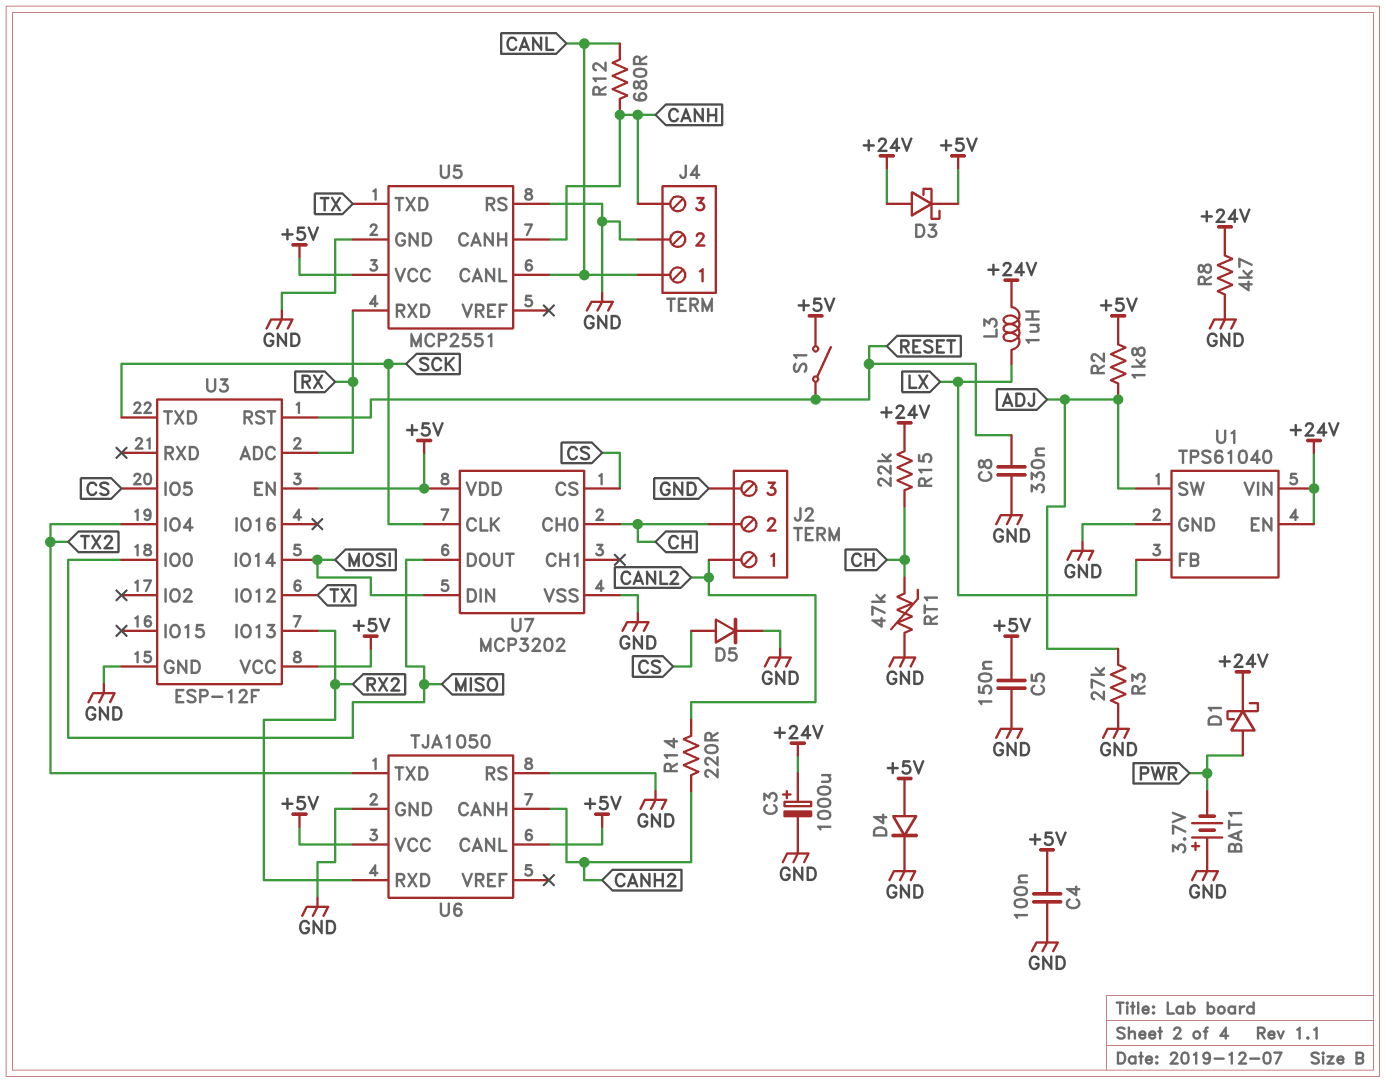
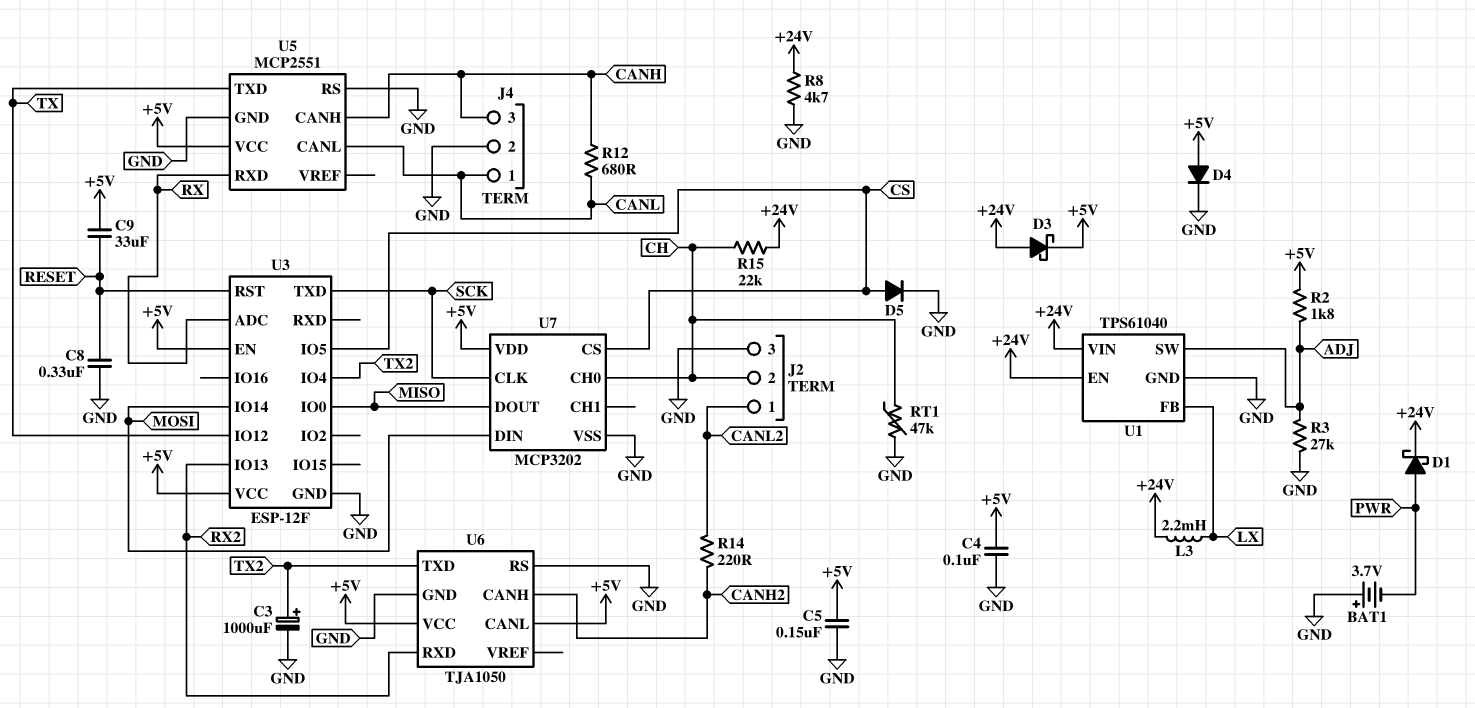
C3: 1000uF (plus +24V, minus GND) -> 1000uF (plus TX2, minus GND)
C9: none -> 33uF (+5V, RESET)
L3: 1uH (+24V, LX) -> 2.2mH (+24V, LX)
S1: switch (+5V, RESET) -> none

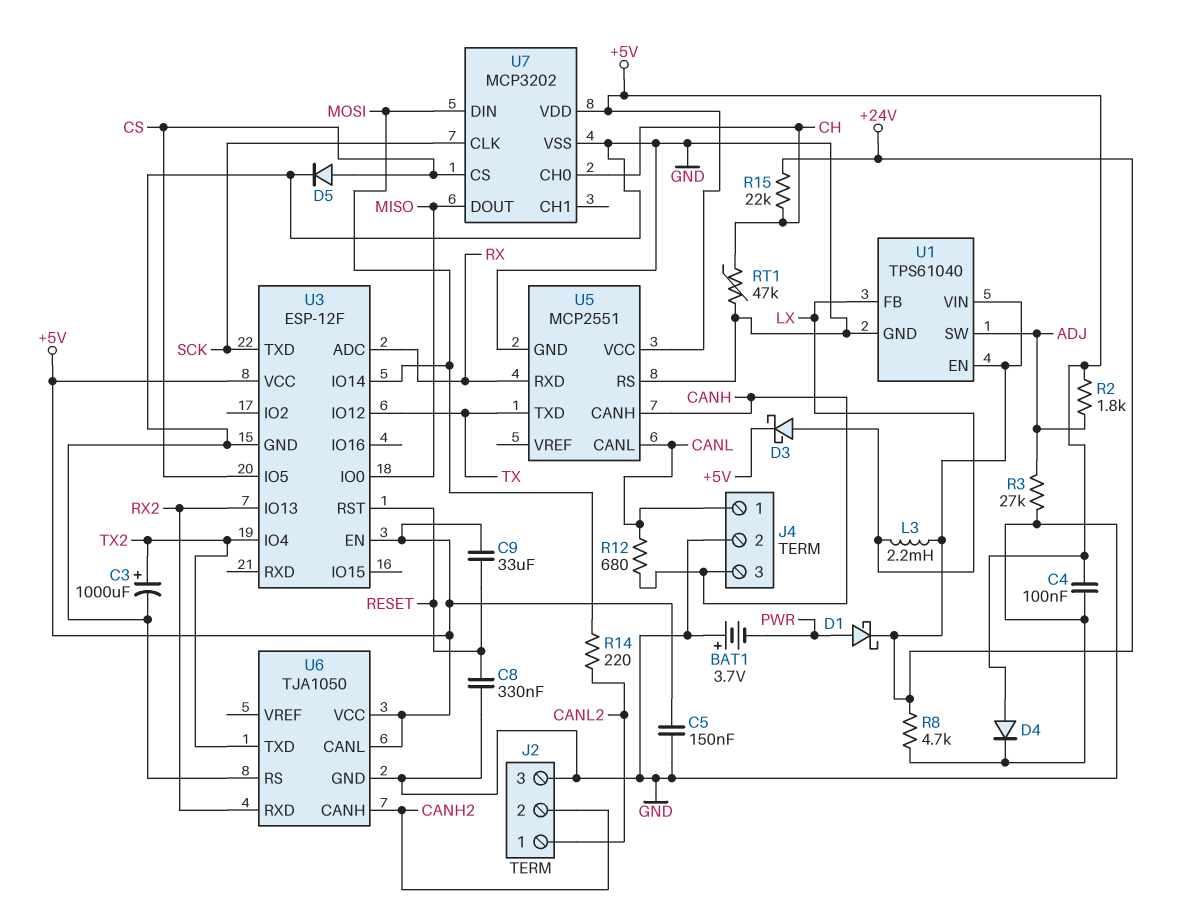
D3: schottky (A +24V, K +5V) -> schottky (A LX, K +5V)
J2 pin 2: CH -> CANH2
R14: 220 (CANH2, CANL2) -> 220 (CANL2, MOSI)

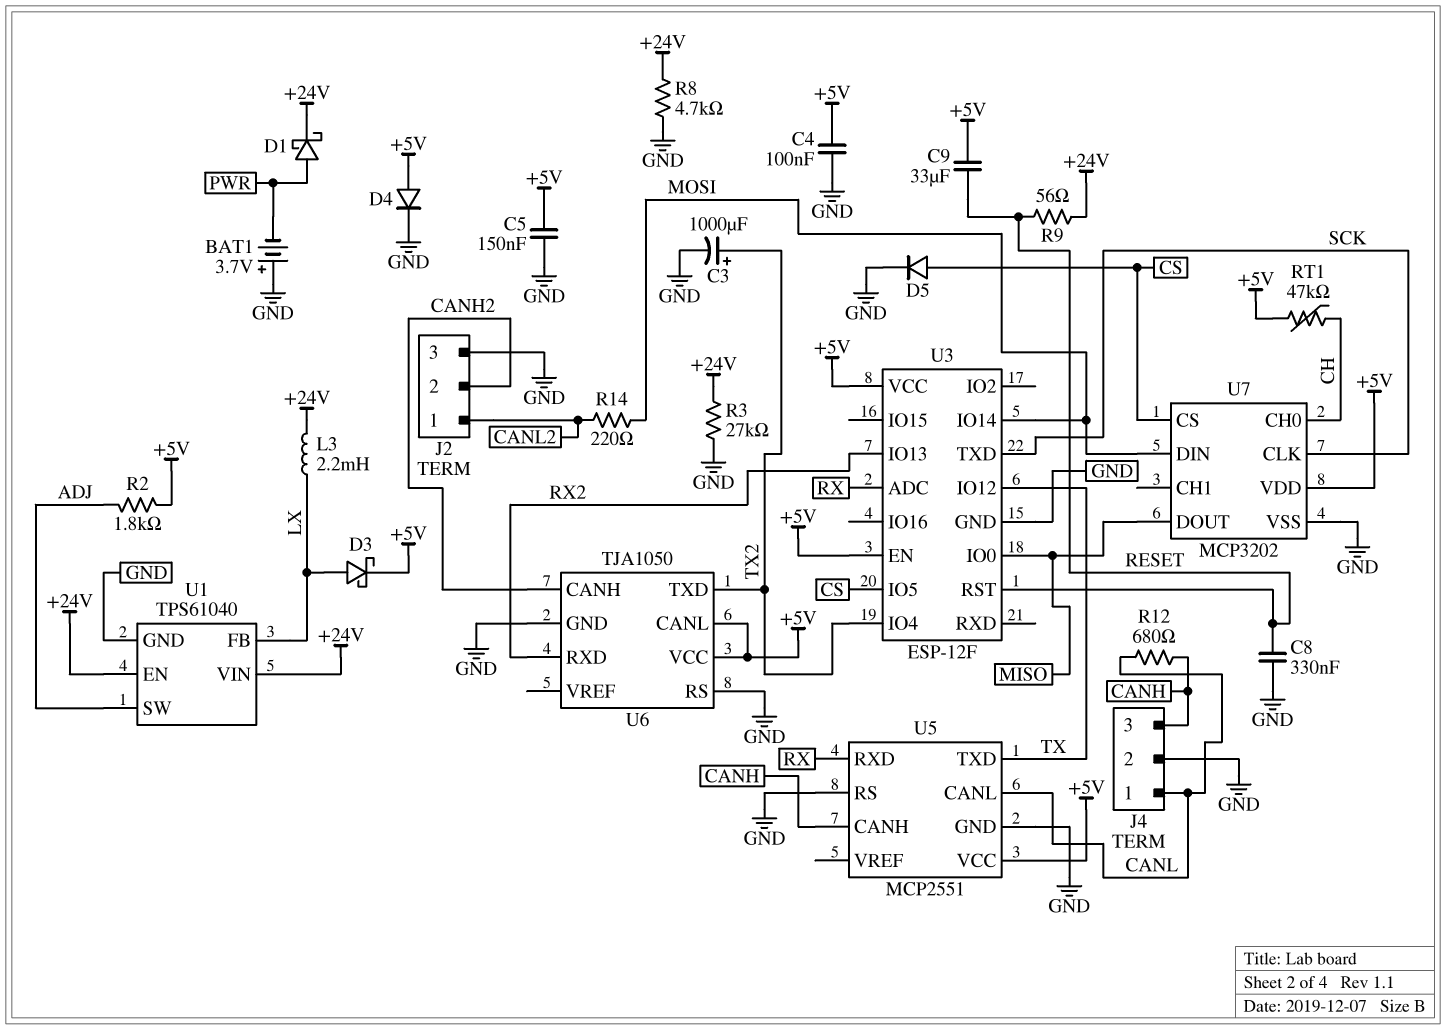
R3: 27k (ADJ, GND) -> 27k (+24V, GND)
R9: none -> 56 (+24V, RESET)
R15: 22k (+24V, CH) -> none
RT1: 47k (CH, GND) -> 47k (+5V, CH)

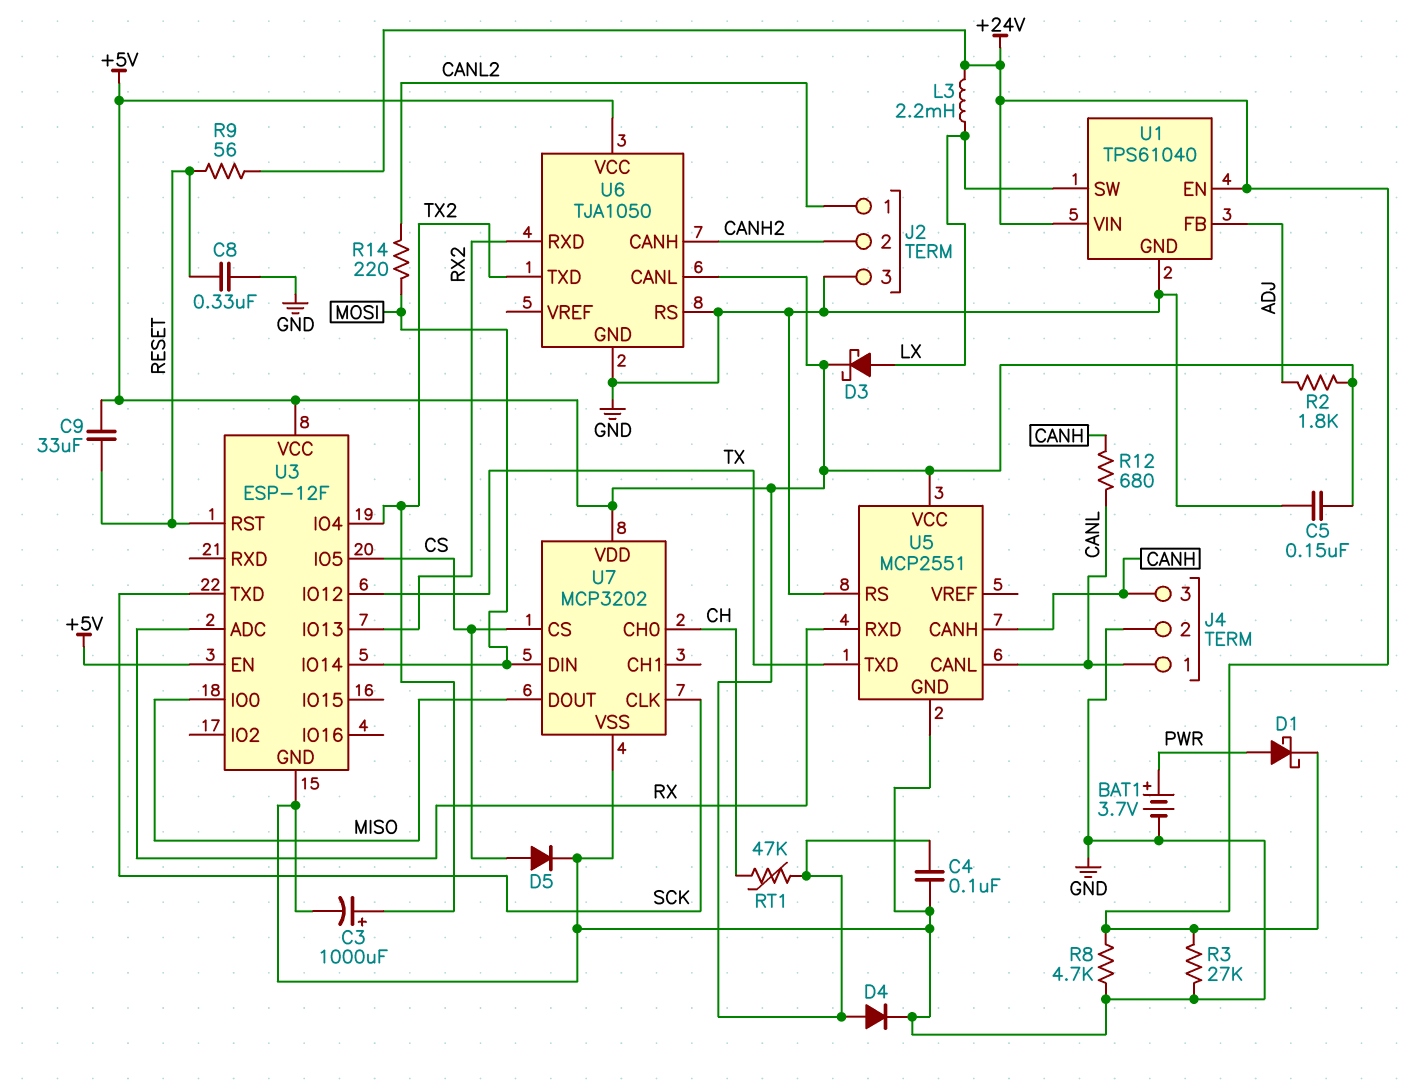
BAT1: 3.7V (plus GND, minus PWR) -> 3.7V (plus PWR, minus GND)
U1 pin FB: LX -> ADJ
U1 pin SW: ADJ -> LX

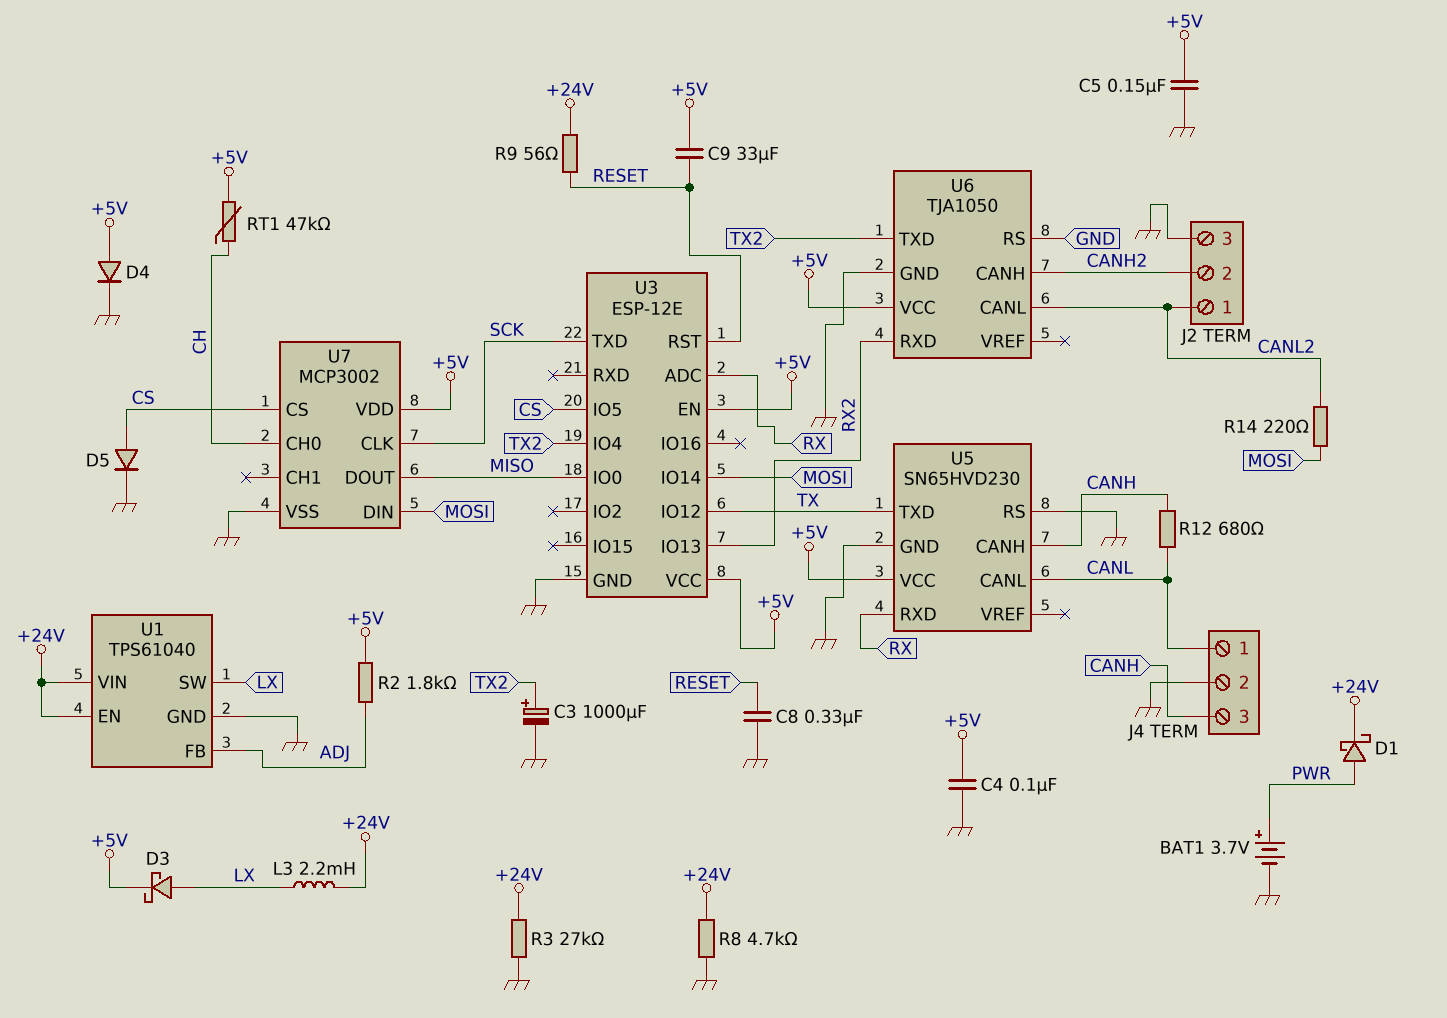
U3: ESP-12F -> ESP-12E
U5: MCP2551 -> SN65HVD230
U6 pin CANL: +5V -> CANL2
U7: MCP3202 -> MCP3002

